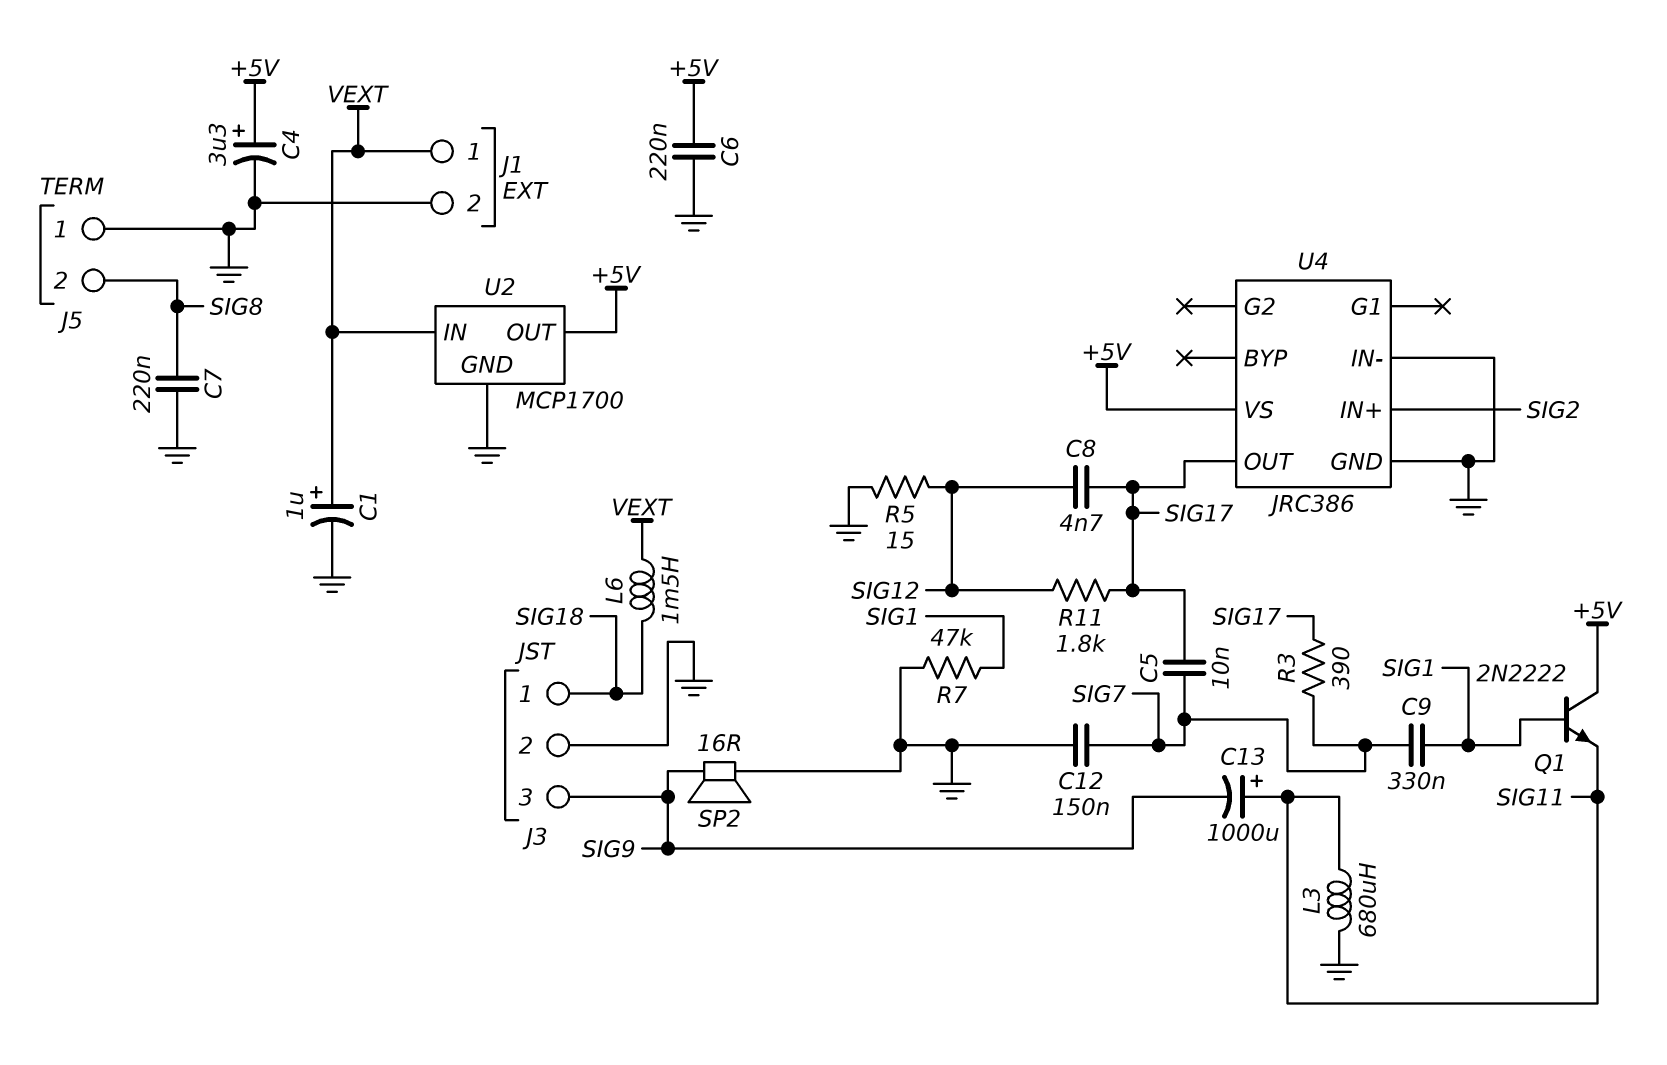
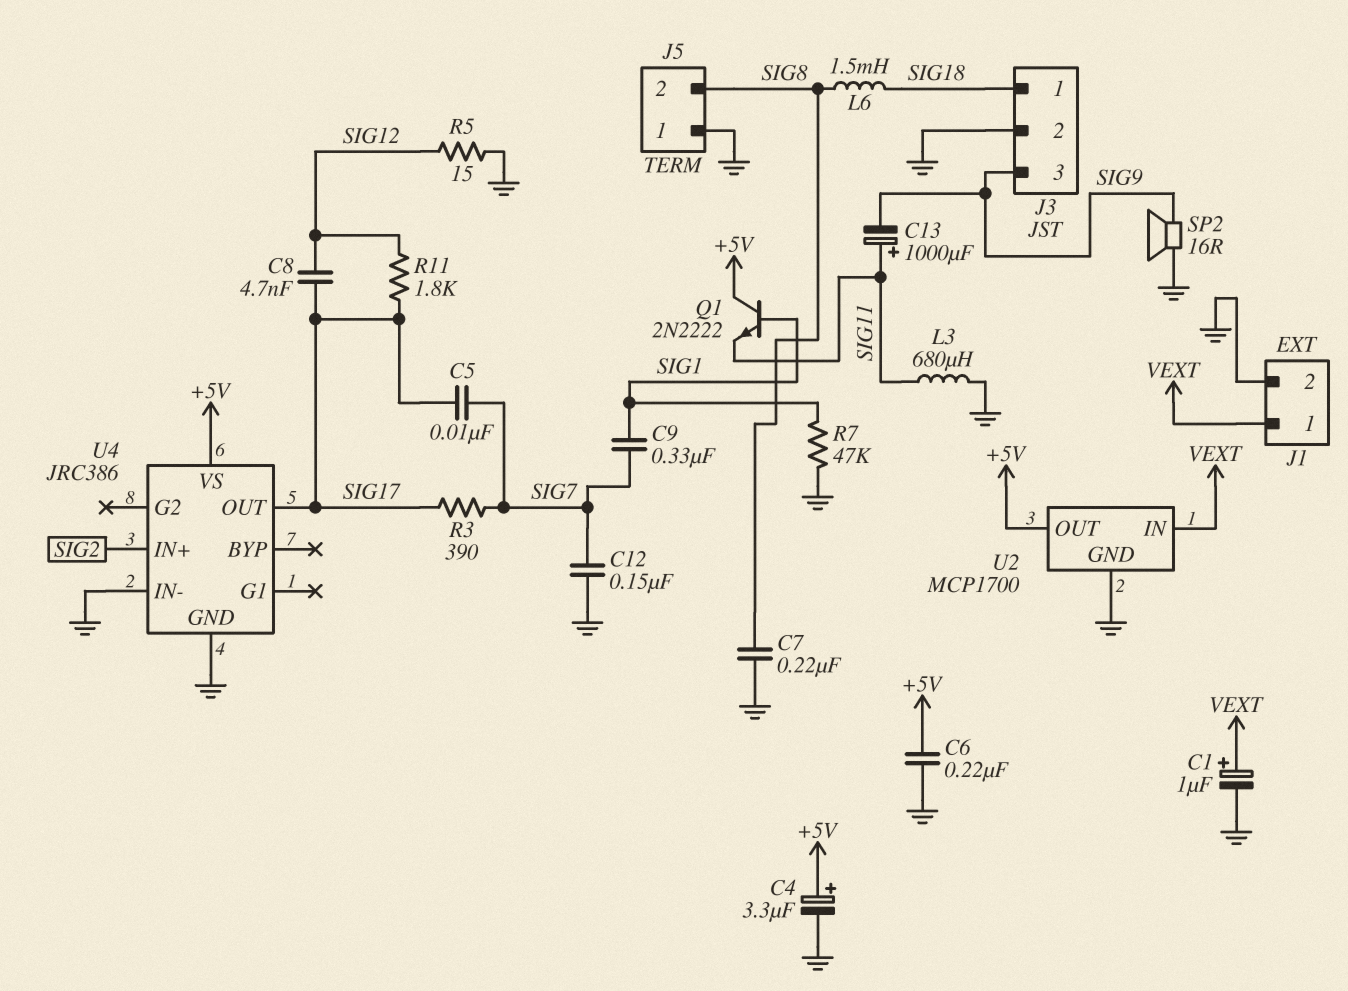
L6: 1.5mH (SIG18, VEXT) -> 1.5mH (SIG8, SIG18)

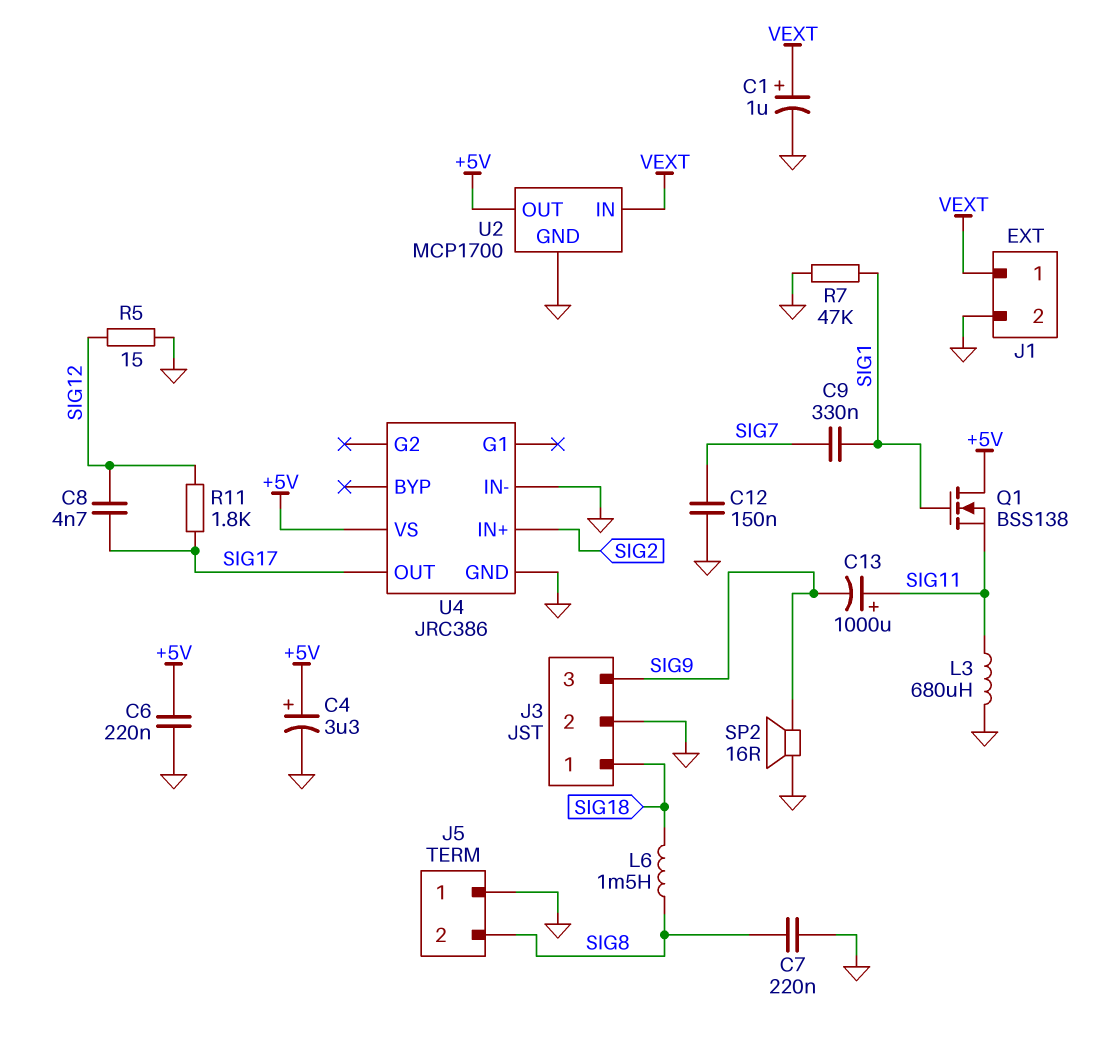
C5: 10nF (SIG7, SIG17) -> none
Q1: NPN 2N2222 (B SIG1, C +5V, E SIG11) -> NMOS BSS138 (G SIG1, D +5V, S SIG11)
R3: 390 (SIG7, SIG17) -> none

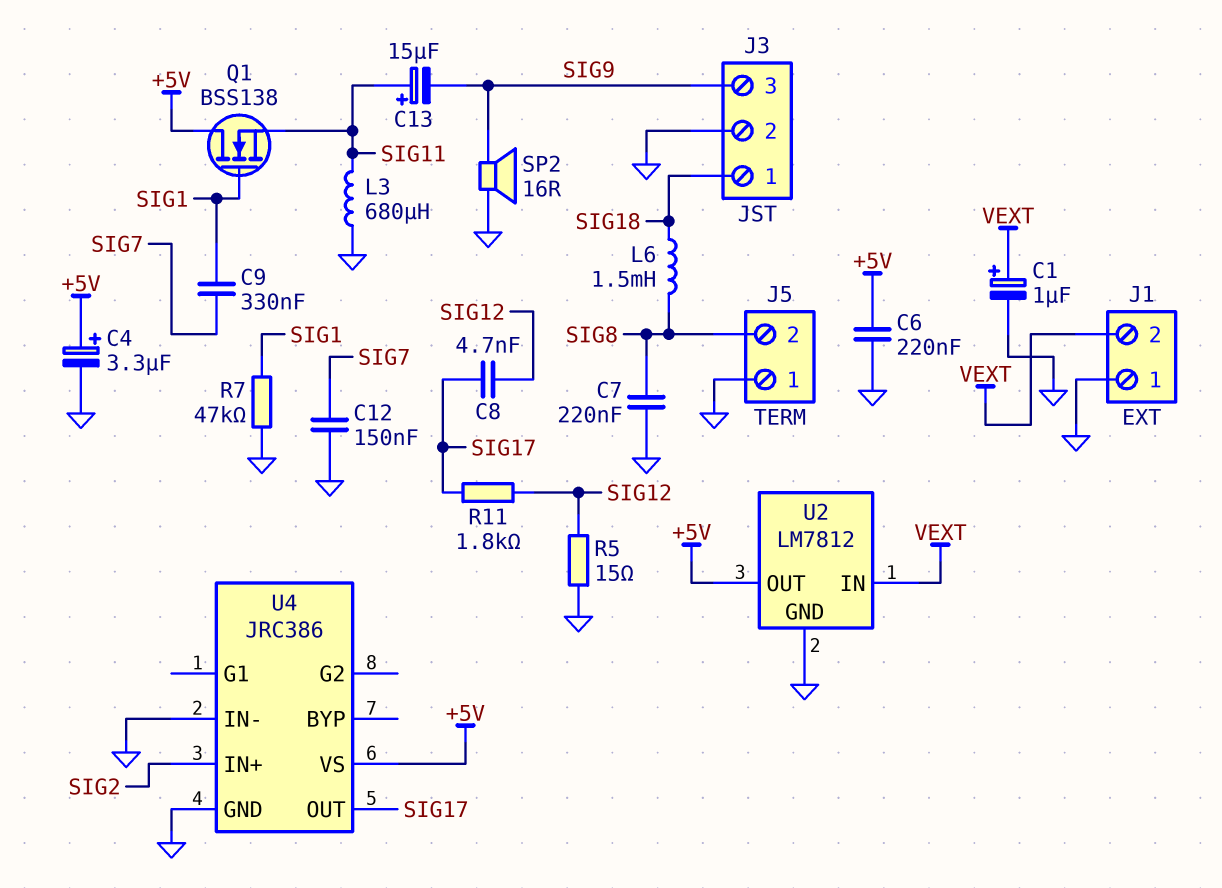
C13: 1000uF (plus SIG11, minus SIG9) -> 15uF (plus SIG11, minus SIG9)
J1 pin 1: VEXT -> GND
J1 pin 2: GND -> VEXT
U2: MCP1700 -> LM7812

